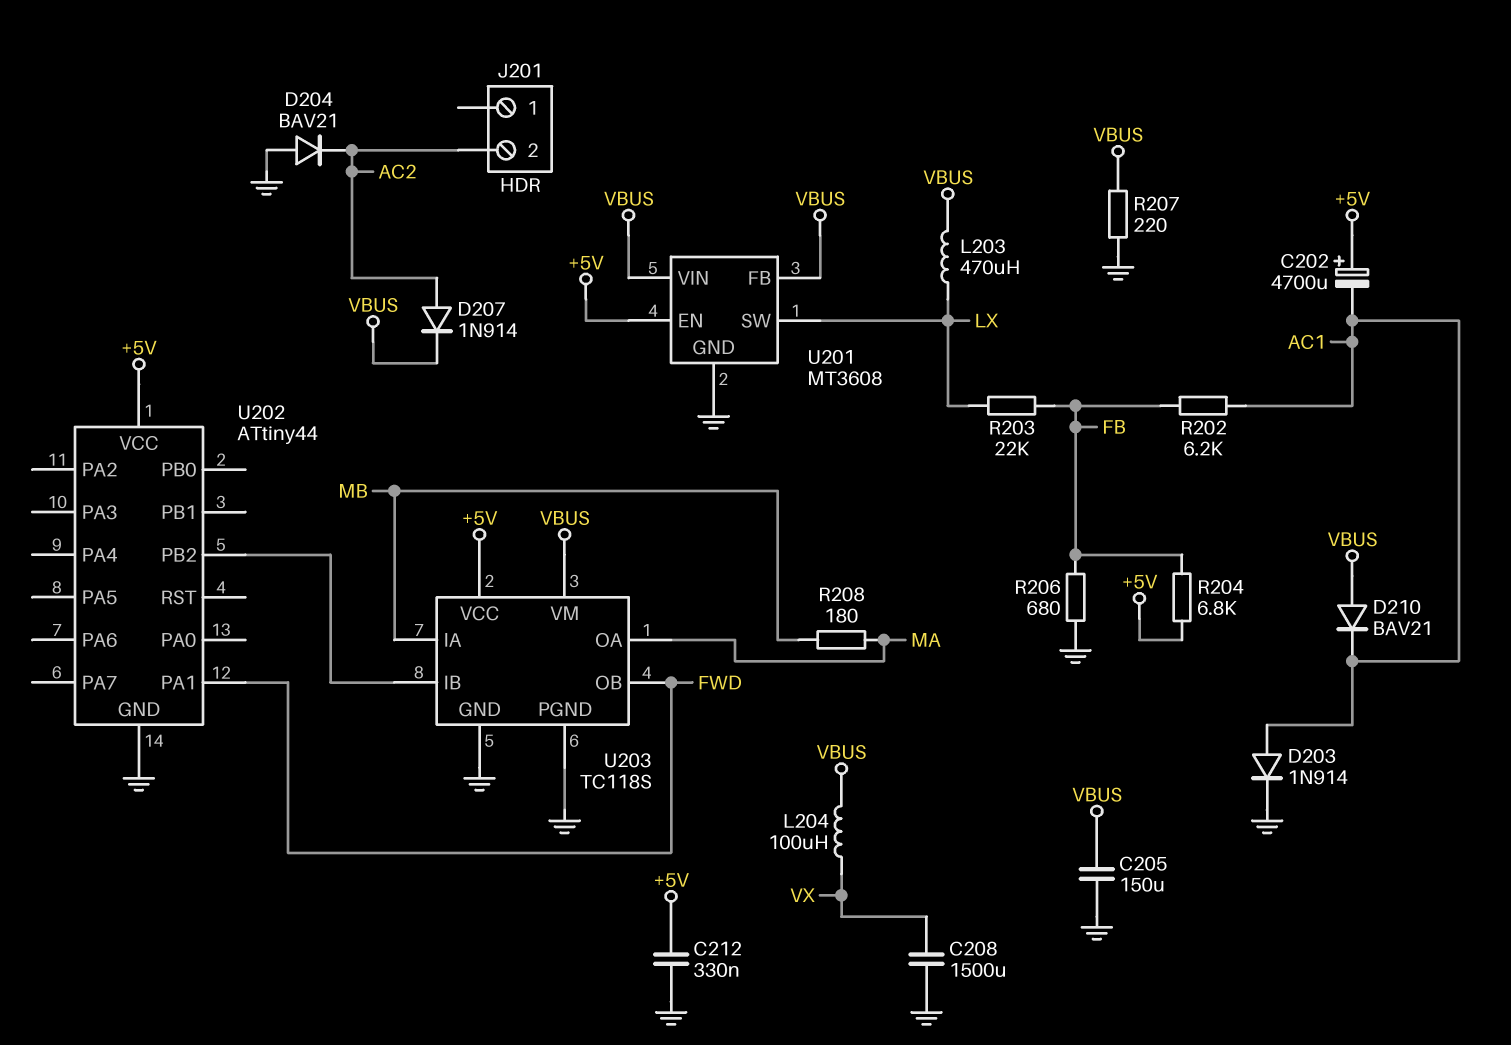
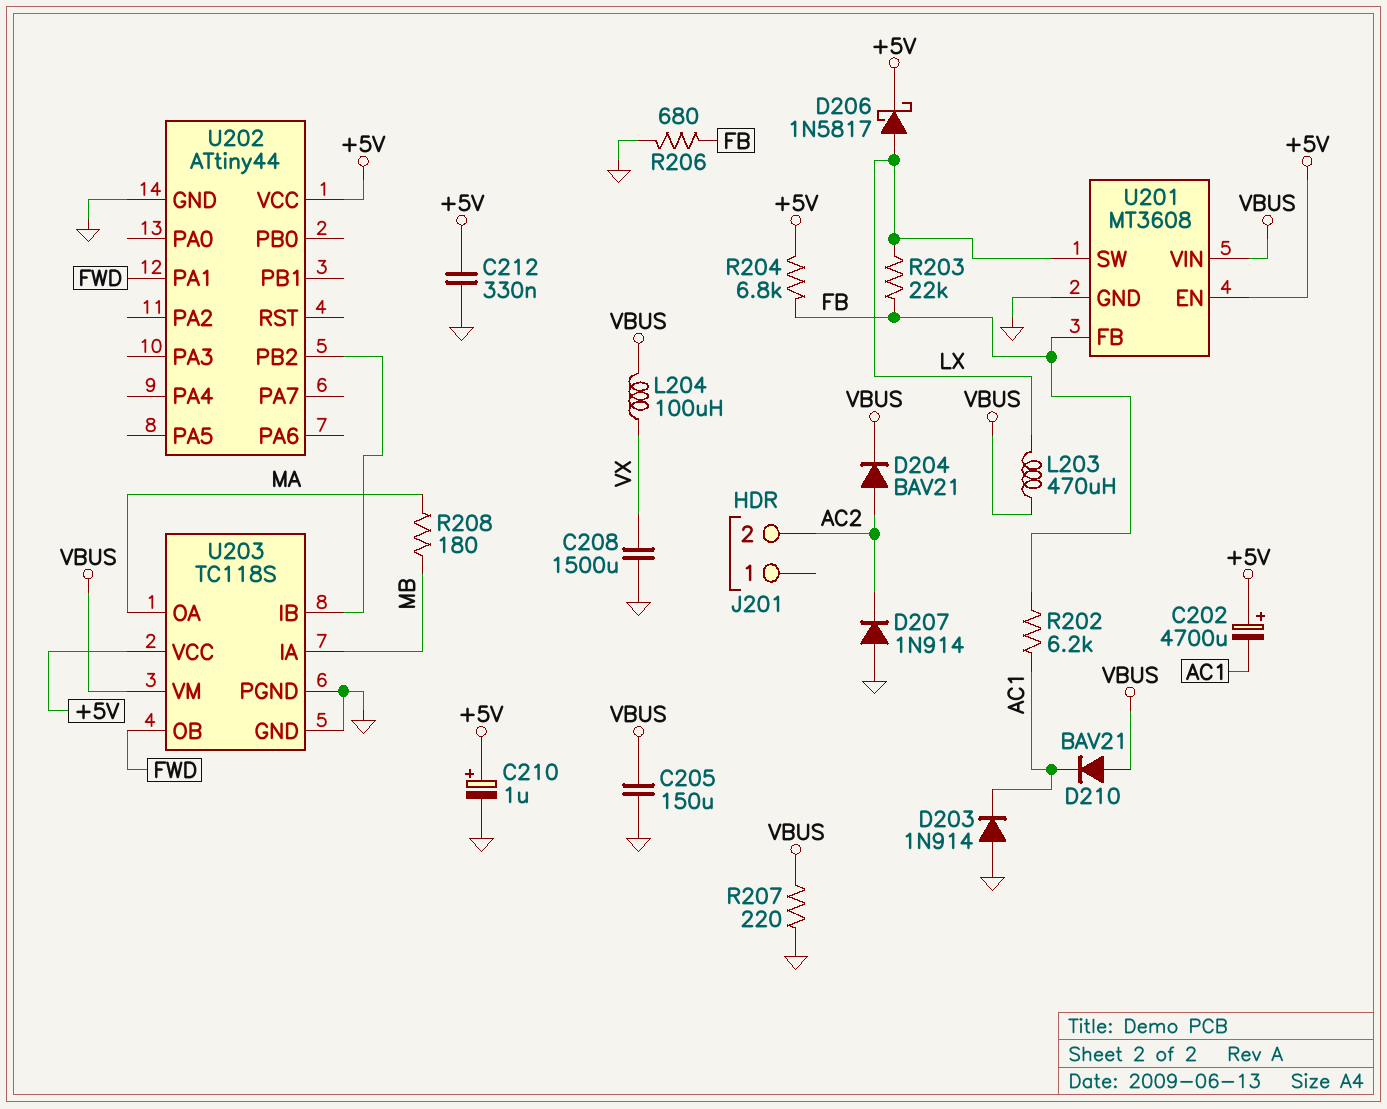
C210: none -> 1uF (plus +5V, minus GND)
D203: diode 1N914 (A AC1, K GND) -> diode 1N914 (A GND, K AC1)
D204: diode BAV21 (A GND, K AC2) -> diode BAV21 (A AC2, K VBUS)
D206: none -> schottky 1N5817 (A LX, K +5V)
D207: diode 1N914 (A AC2, K VBUS) -> diode 1N914 (A GND, K AC2)
U201 pin FB: VBUS -> FB

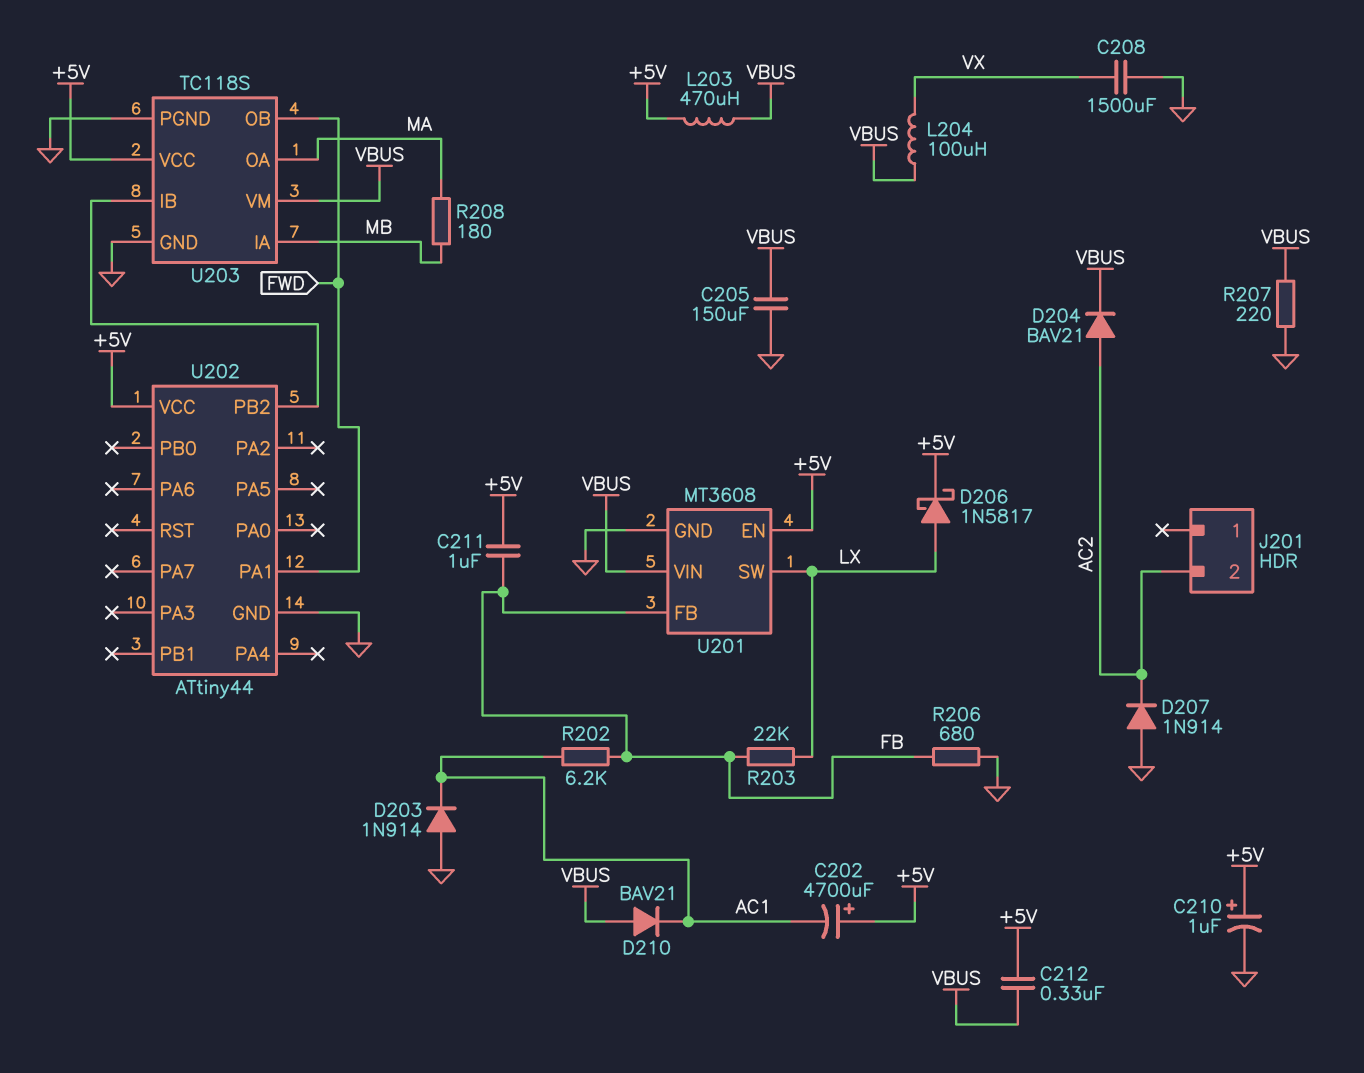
C211: none -> 1uF (+5V, FB)
C212: 330nF (+5V, GND) -> 330nF (+5V, VBUS)
L203: 470uH (LX, VBUS) -> 470uH (+5V, VBUS)
R204: 6.8k (+5V, FB) -> none

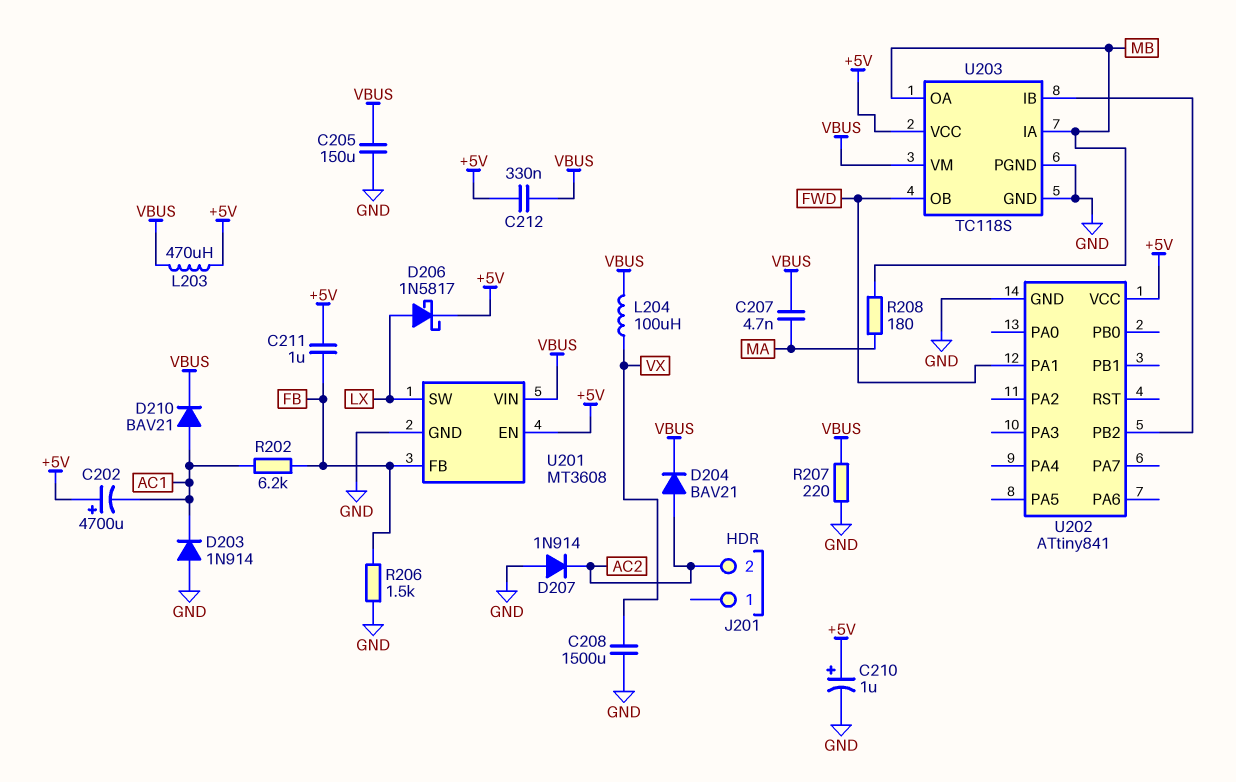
C207: none -> 4.7nF (MA, VBUS)
D210: diode BAV21 (A VBUS, K AC1) -> diode BAV21 (A AC1, K VBUS)
R203: 22k (FB, LX) -> none
R206: 680 (FB, GND) -> 1.5k (FB, GND)
U202: ATtiny44 -> ATtiny841
U203 pin OA: MA -> MB

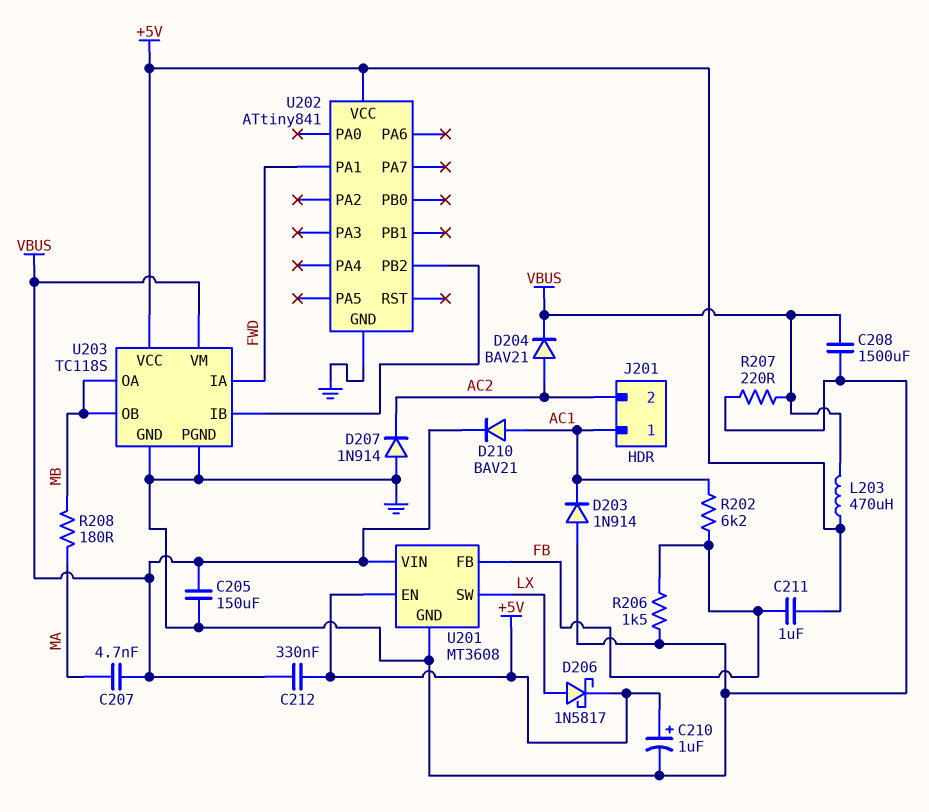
C202: 4700uF (plus +5V, minus AC1) -> none
C208: 1500uF (GND, VX) -> 1500uF (GND, VBUS)
J201 pin 1: none -> AC1
L204: 100uH (VBUS, VX) -> none
U203 pin IA: MB -> FWD
U203 pin OB: FWD -> MB

